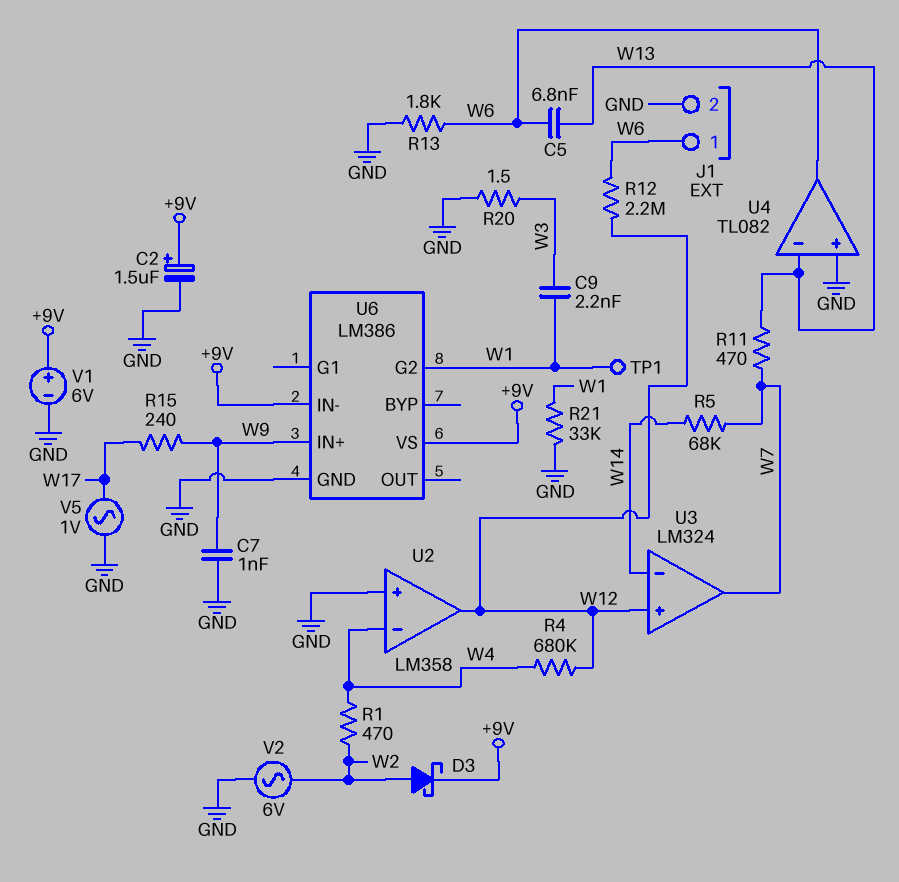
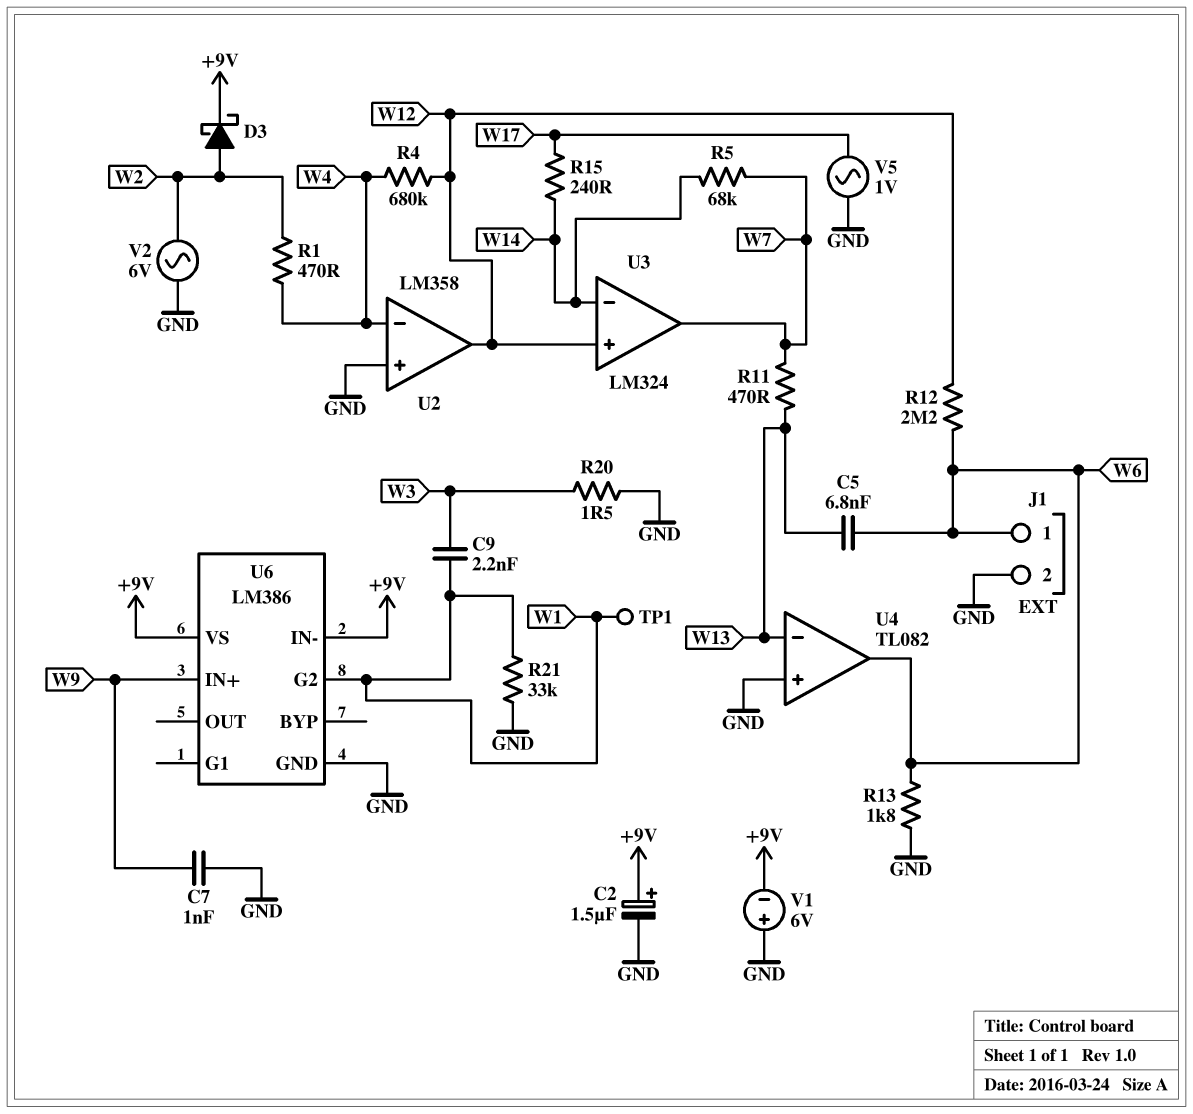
R15: 240 (W9, W17) -> 240 (W14, W17)
V1: 6V (plus +9V, minus GND) -> 6V (plus GND, minus +9V)

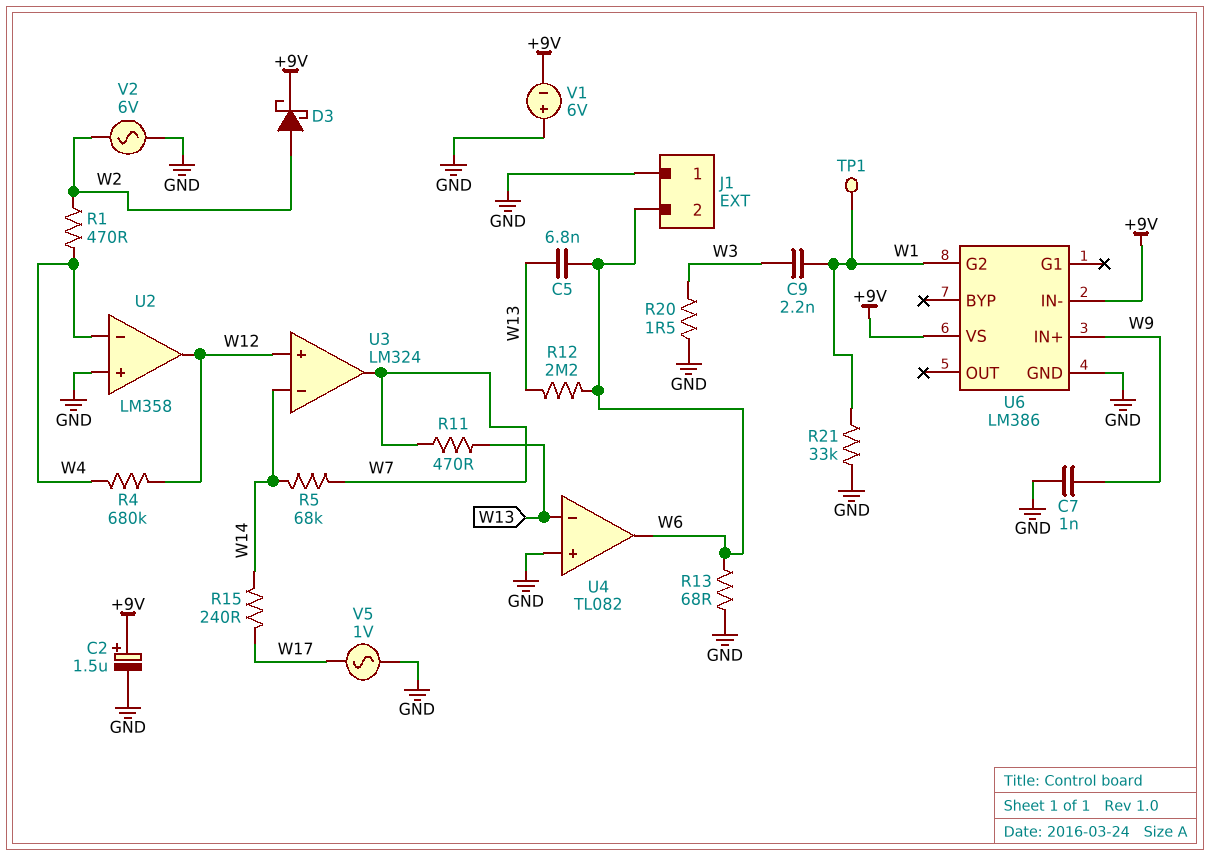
J1 pin 1: W6 -> GND
J1 pin 2: GND -> W6
R12: 2.2M (W6, W12) -> 2.2M (W6, W13)
R13: 1.8k (GND, W6) -> 68 (GND, W6)

